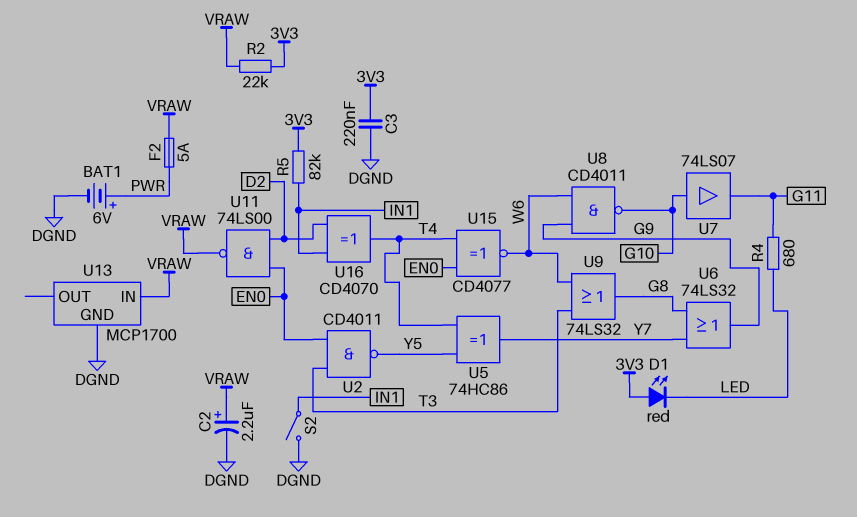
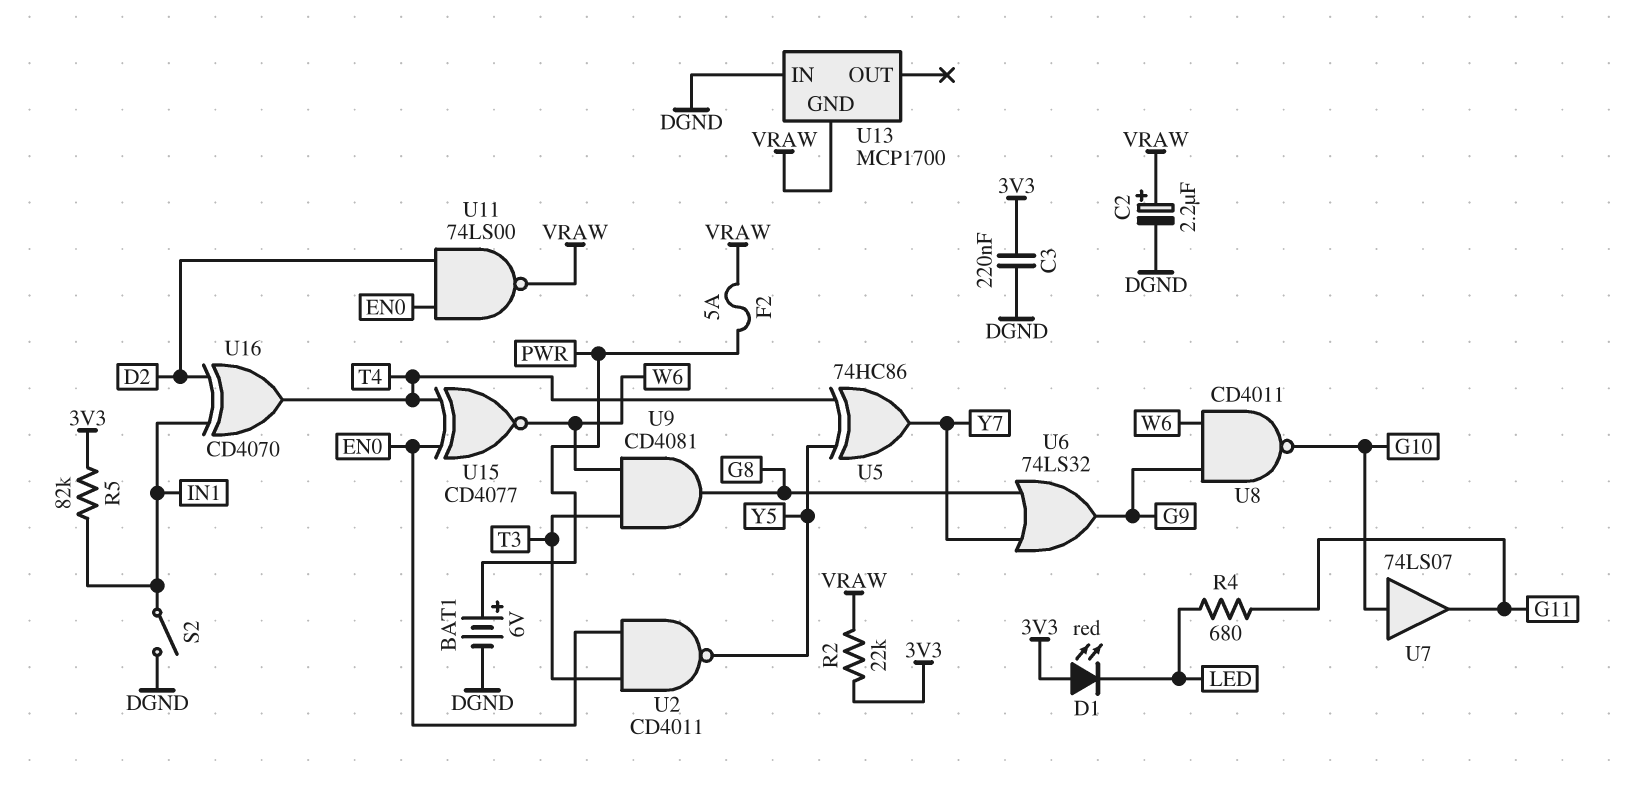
U9: OR 74LS32 (in T3, in W6, out G8) -> AND CD4081 (in T3, in W6, out G8)
U13 pin GND: DGND -> VRAW
U13 pin IN: VRAW -> DGND

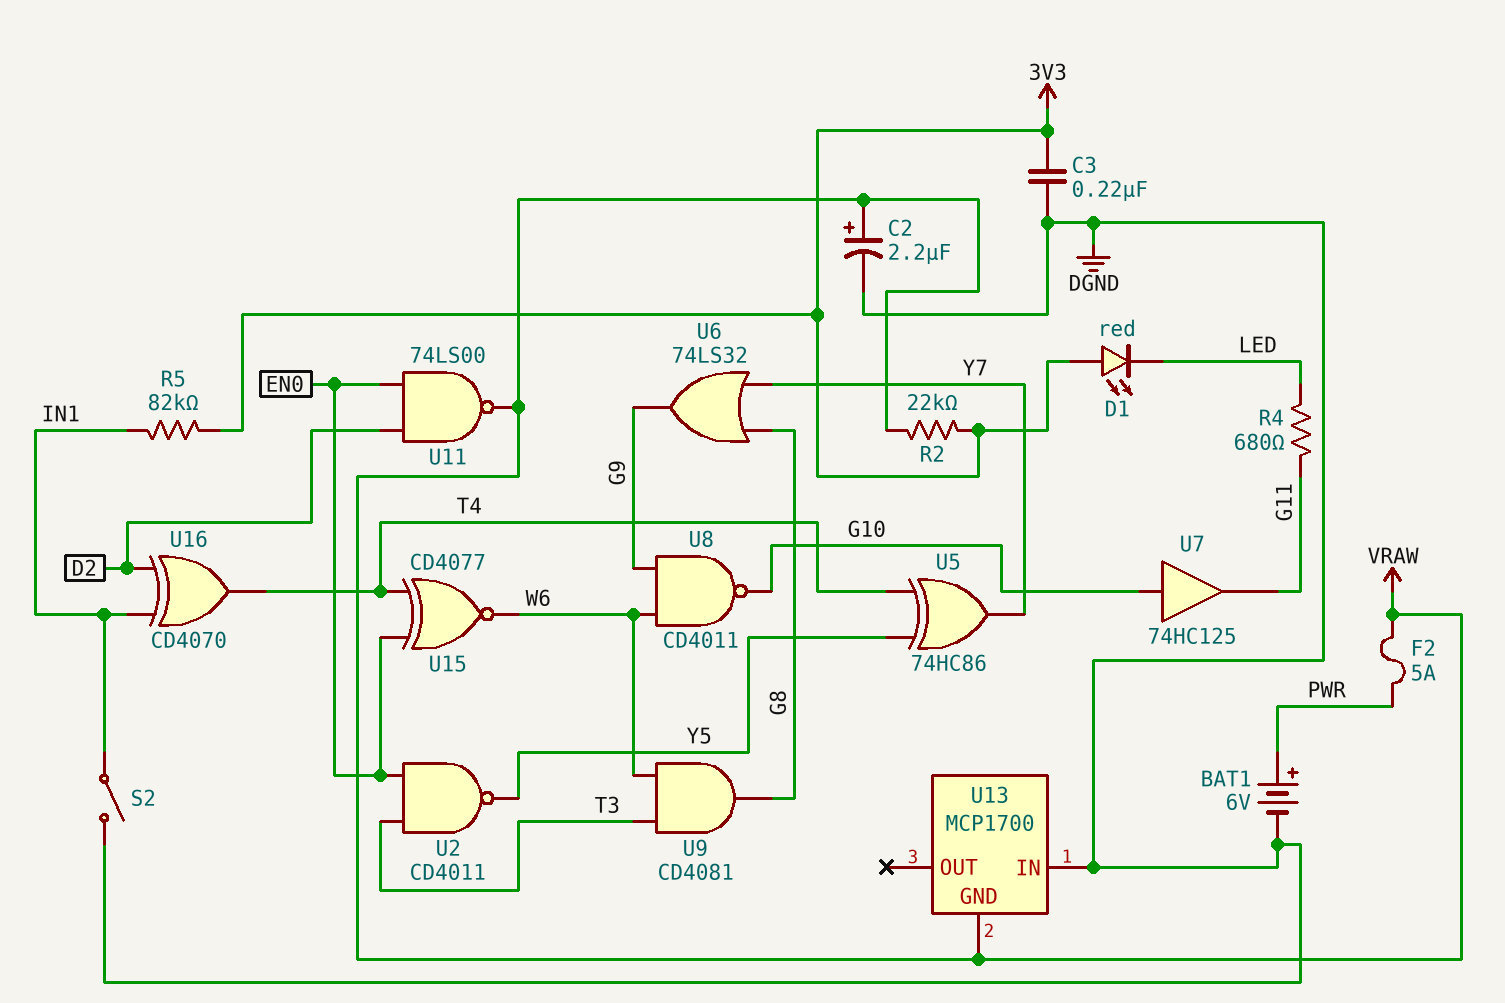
U7: buffer 74LS07 (in G10, out G11) -> buffer 74HC125 (in G10, out G11)

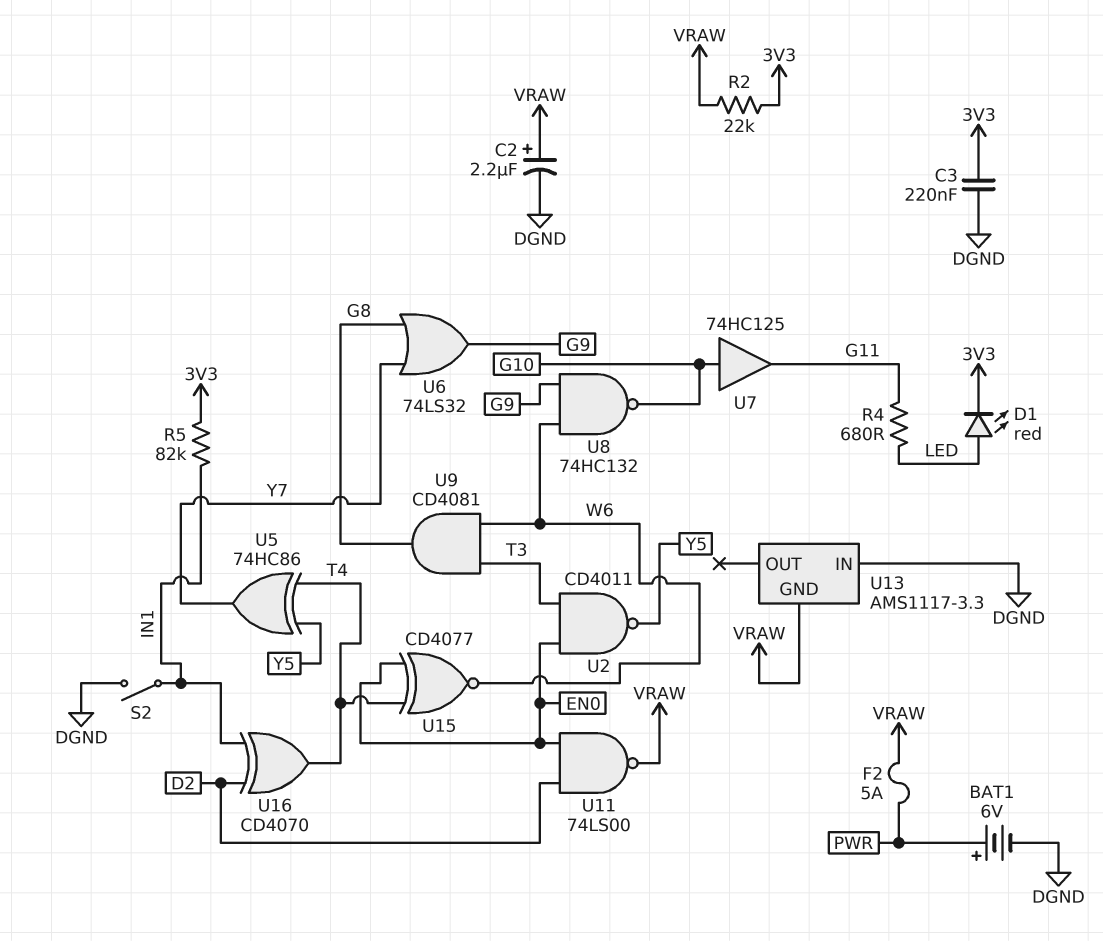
D1: LED red (A 3V3, K LED) -> LED red (A LED, K 3V3)
U8: NAND CD4011 (in G9, in W6, out G10) -> NAND 74HC132 (in G9, in W6, out G10)
U13: MCP1700 -> AMS1117-3.3

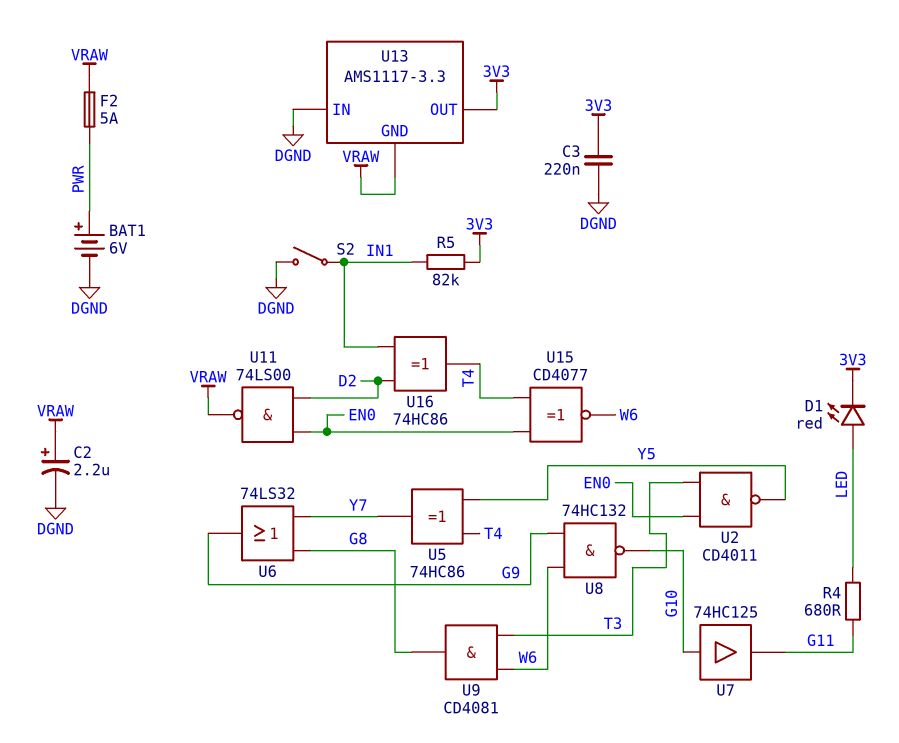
R2: 22k (3V3, VRAW) -> none
U13 pin OUT: none -> 3V3
U16: XOR CD4070 (in D2, in IN1, out T4) -> XOR 74HC86 (in D2, in IN1, out T4)

